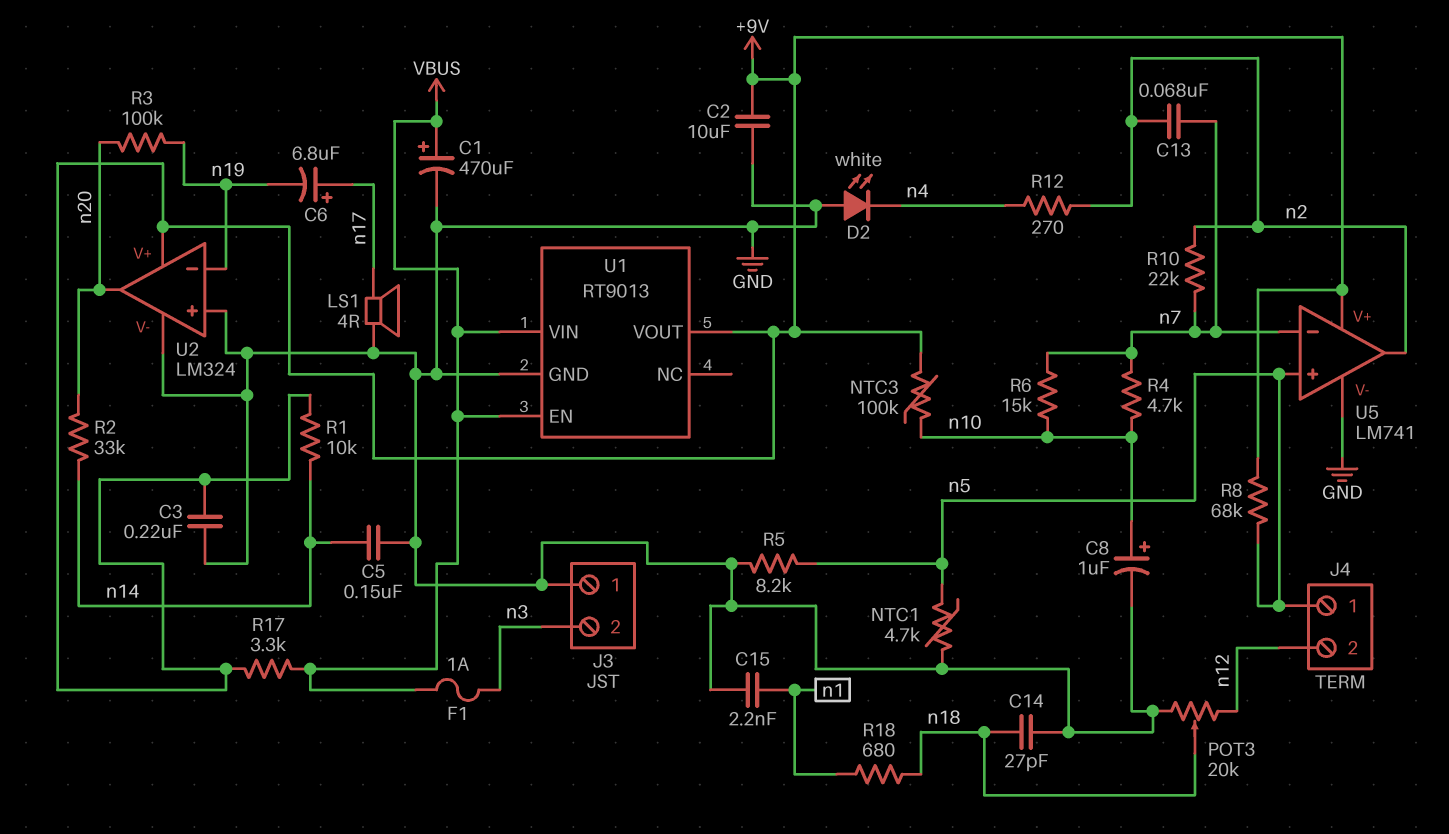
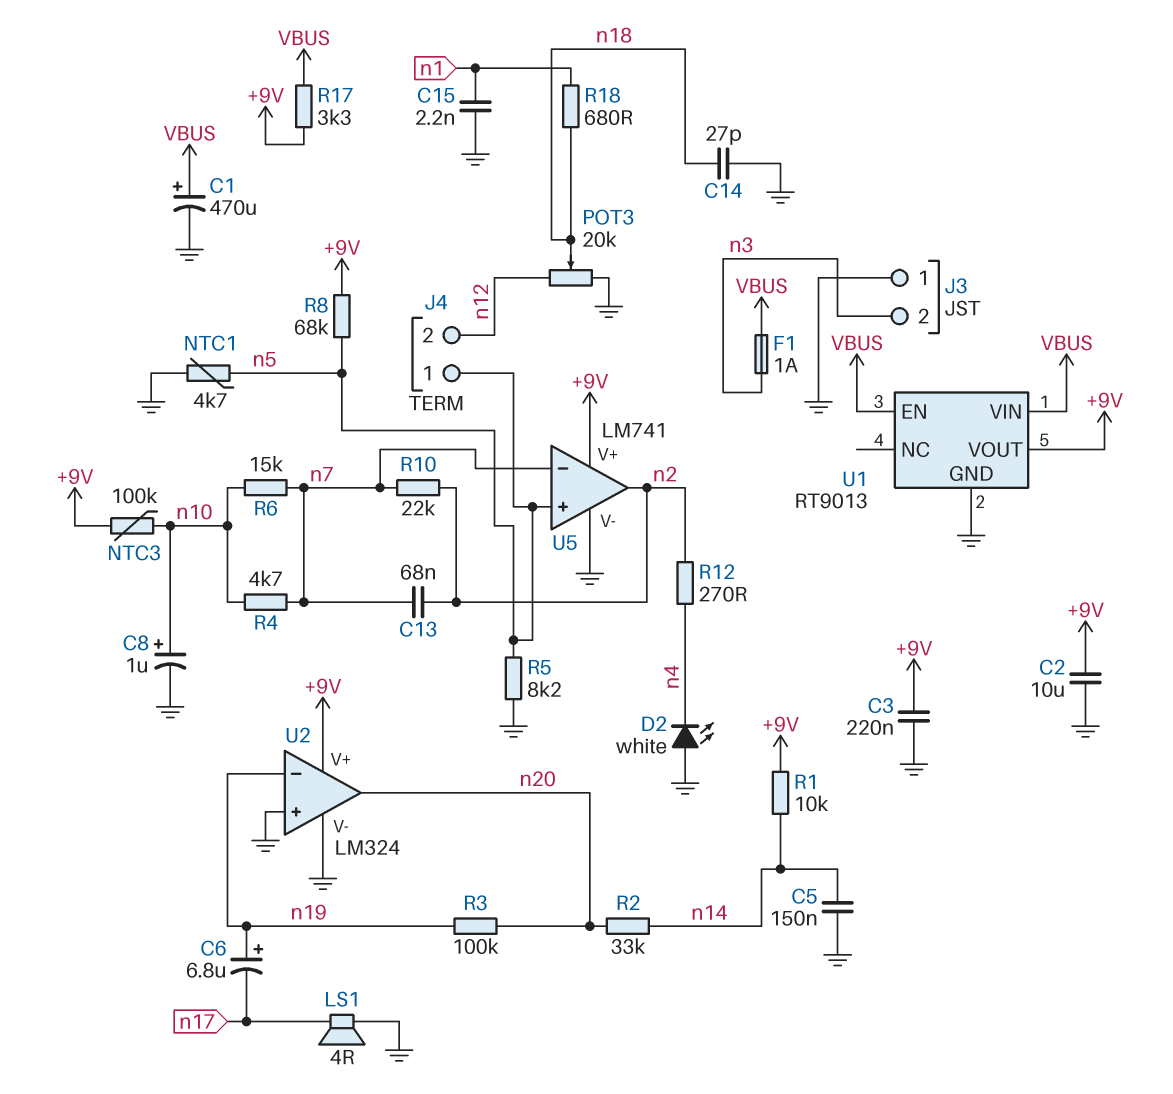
C6: 6.8uF (plus n17, minus n19) -> 6.8uF (plus n19, minus n17)

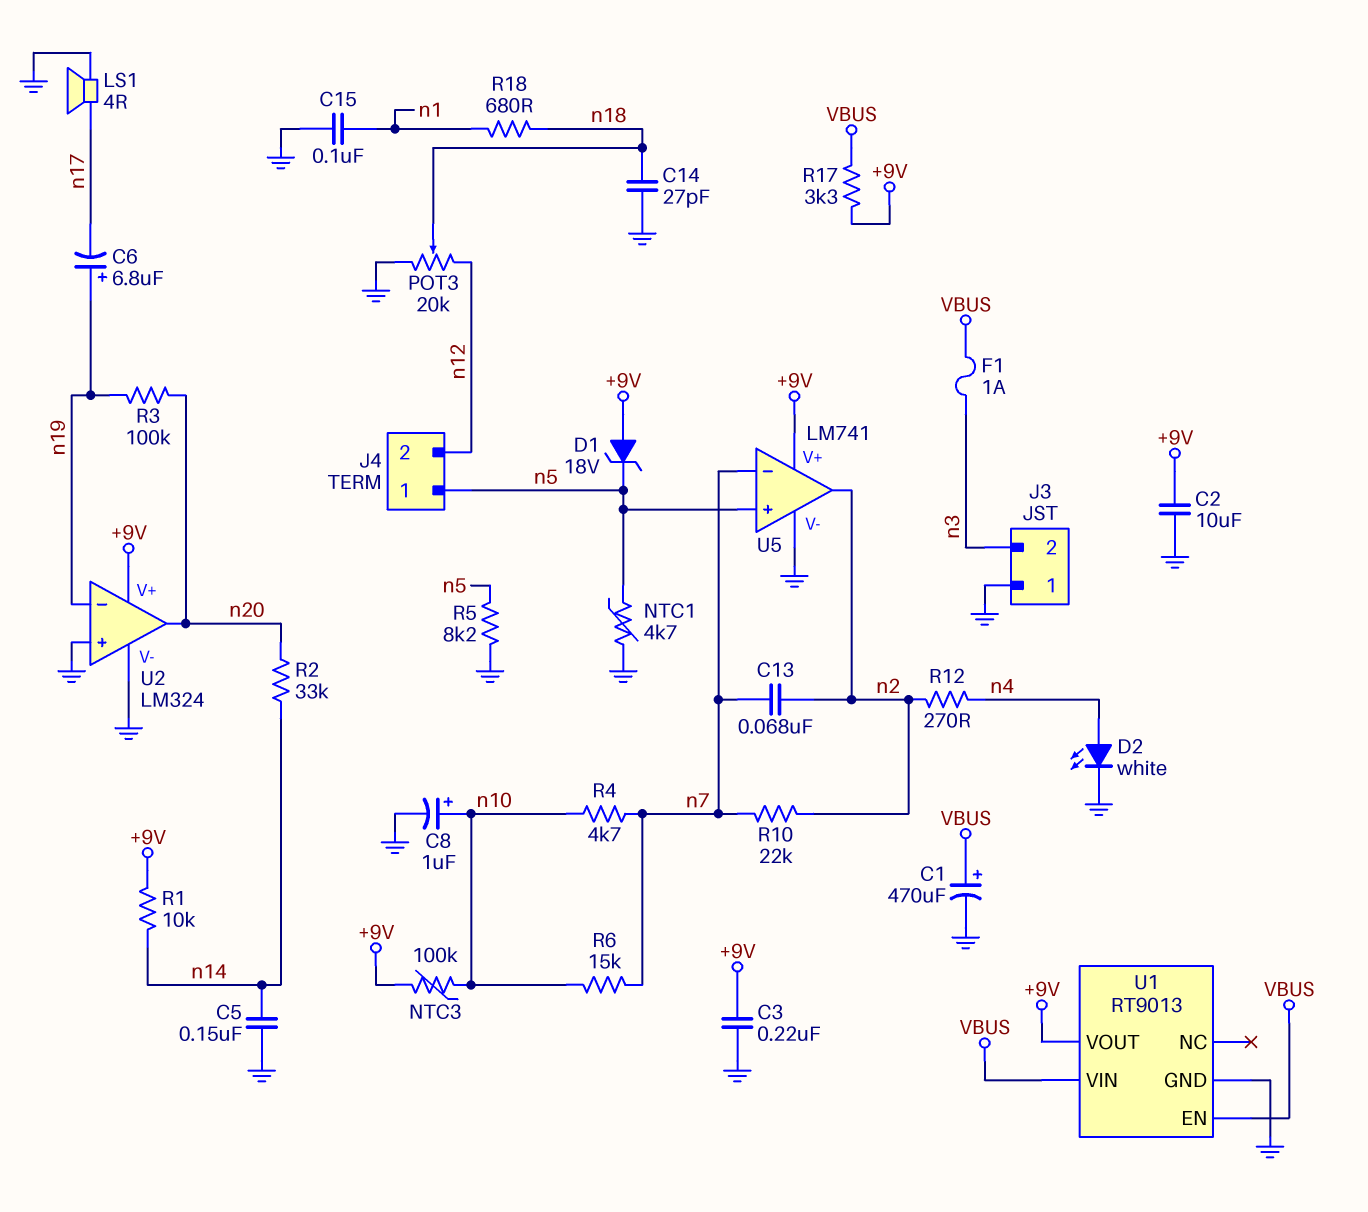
C15: 2.2nF (GND, n1) -> 100nF (GND, n1)
D1: none -> zener 18V (A +9V, K n5)
D2: LED white (A GND, K n4) -> LED white (A n4, K GND)
R8: 68k (+9V, n5) -> none

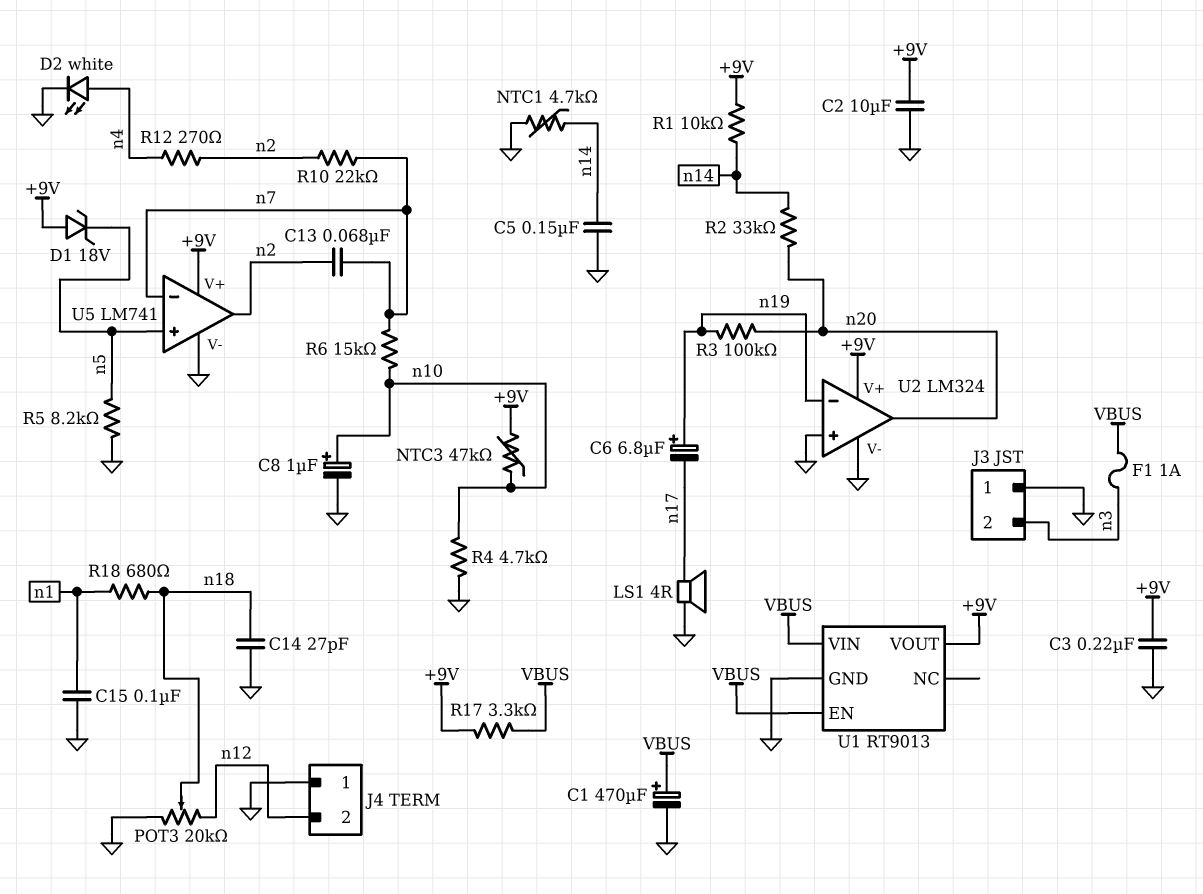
J4 pin 1: n5 -> GND
NTC1: 4.7k (GND, n5) -> 4.7k (GND, n14)
NTC3: 100k (+9V, n10) -> 47k (+9V, n10)
R4: 4.7k (n7, n10) -> 4.7k (GND, n10)

